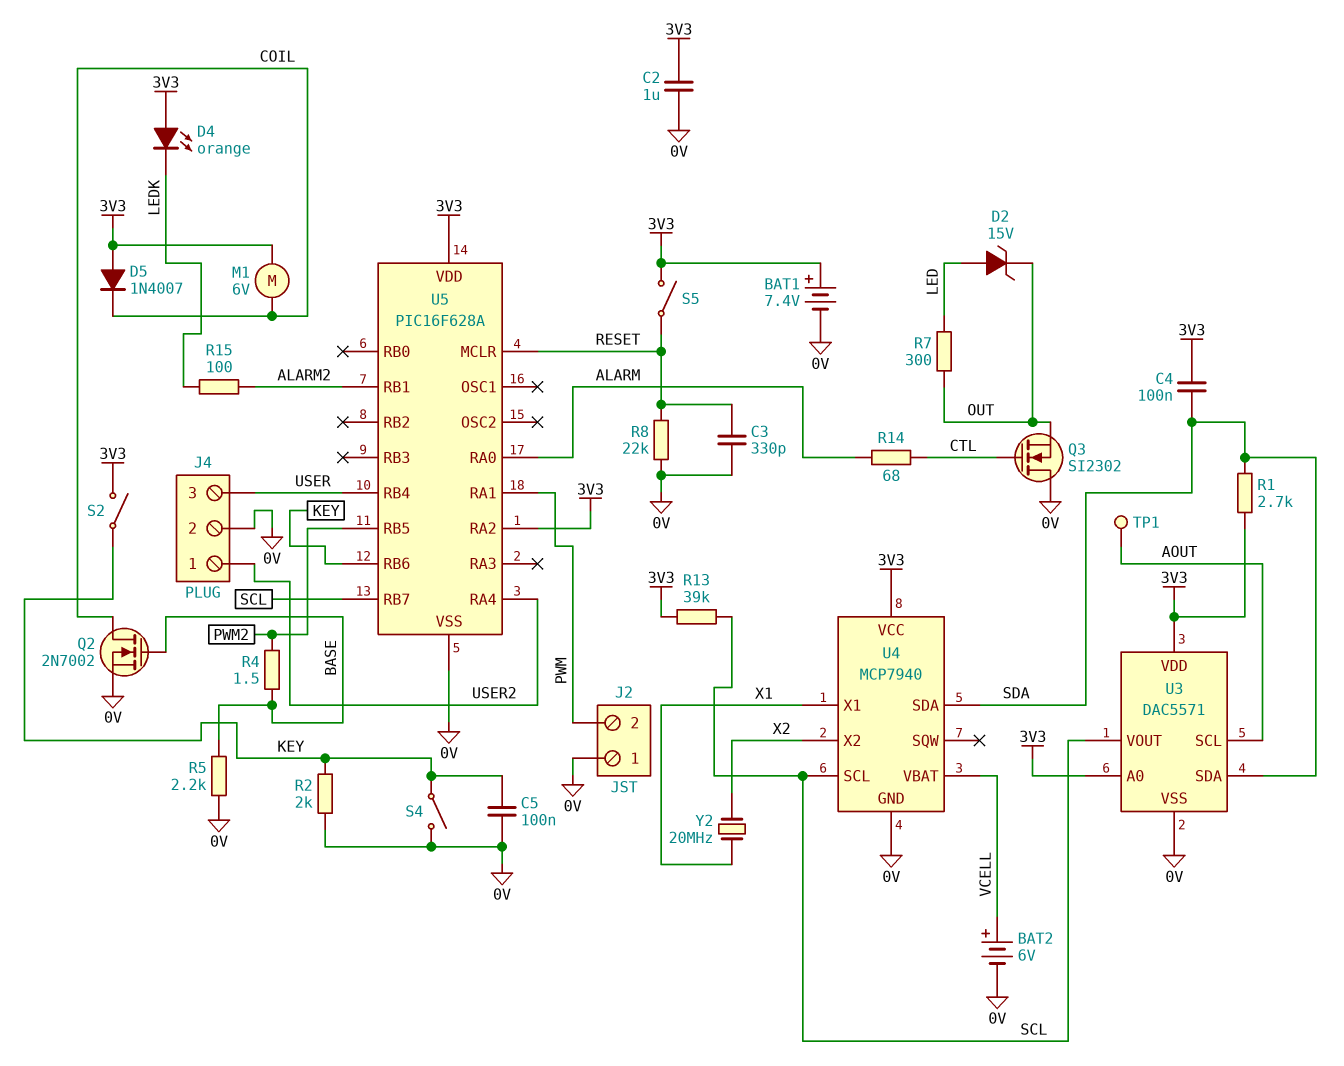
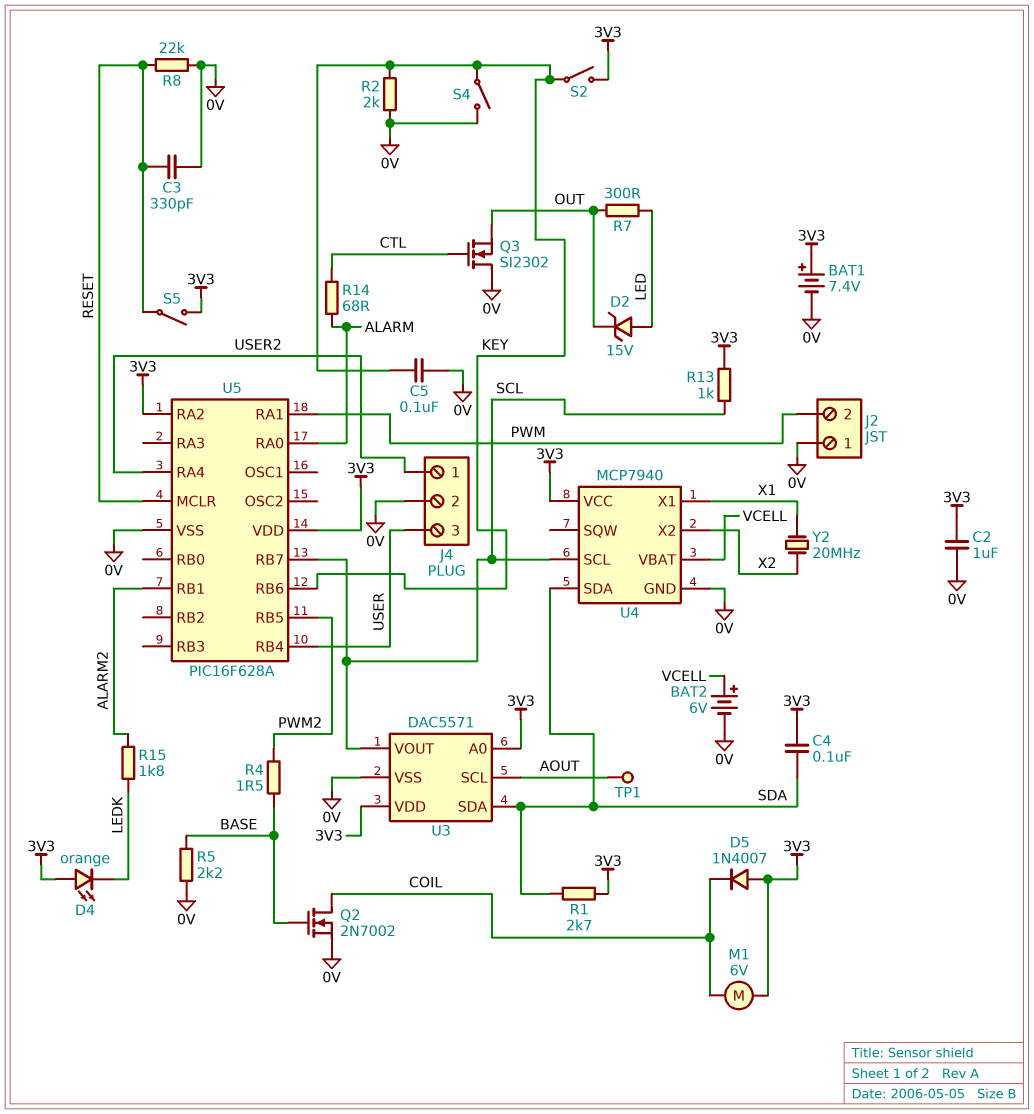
R13: 39k (3V3, SCL) -> 1k (3V3, SCL)
R15: 100 (ALARM2, LEDK) -> 1.8k (ALARM2, LEDK)

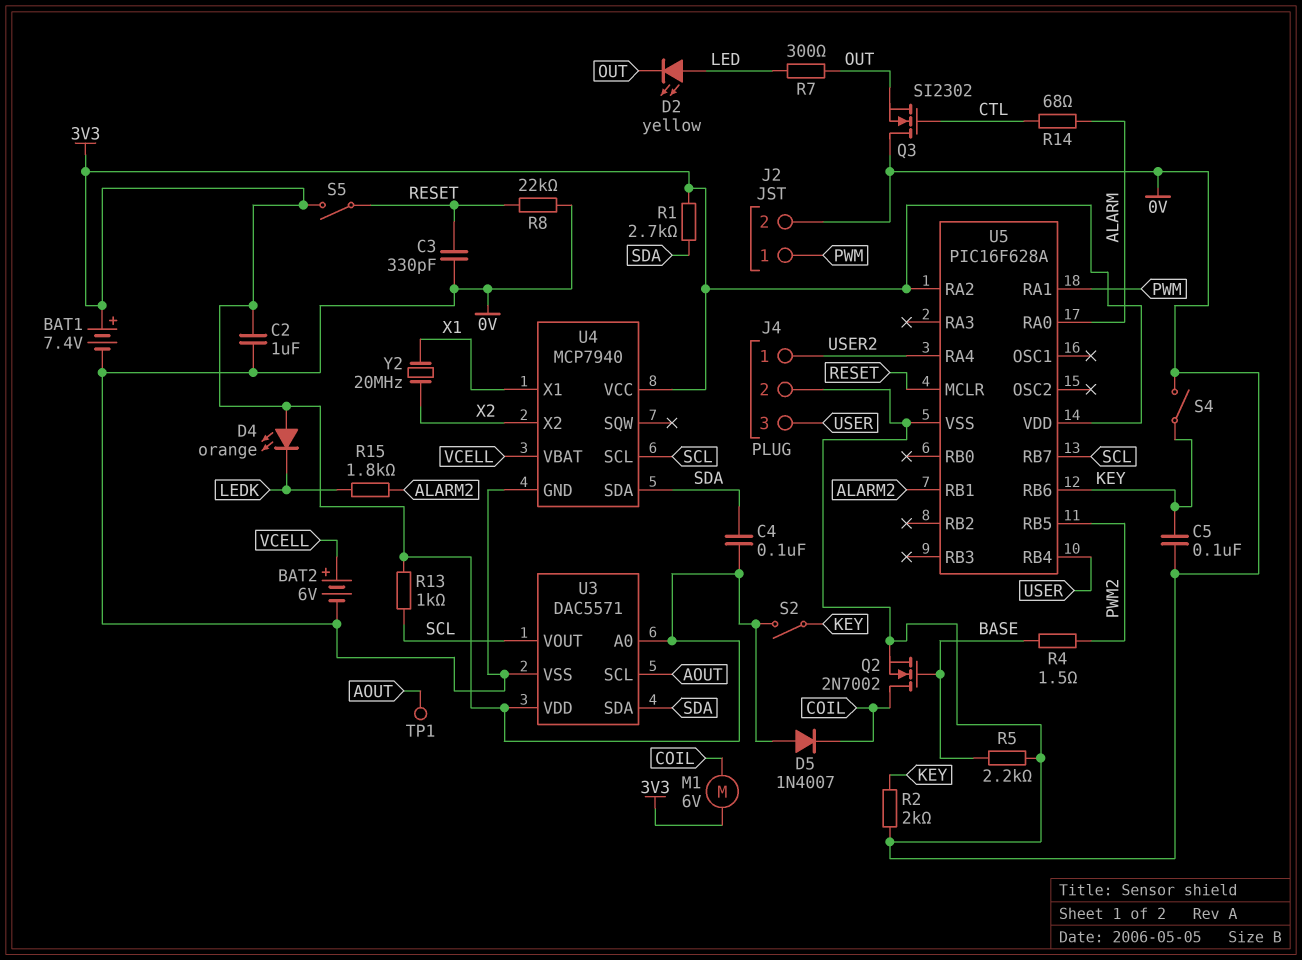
D2: zener 15V (A LED, K OUT) -> LED yellow (A LED, K OUT)
J2 pin 1: 0V -> PWM
J2 pin 2: PWM -> 0V

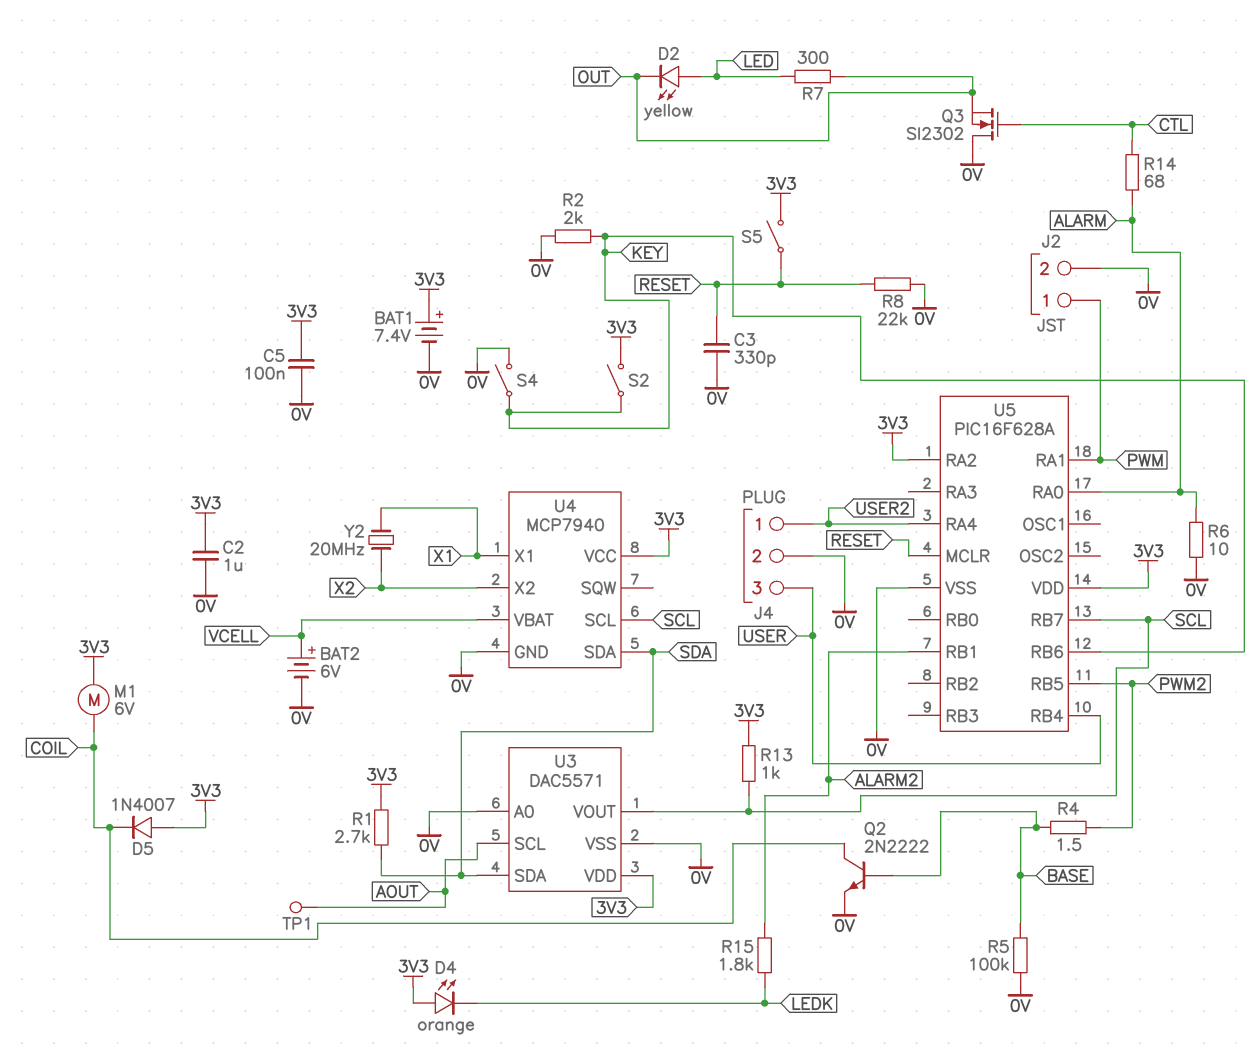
C4: 100nF (3V3, SDA) -> none
C5: 100nF (0V, KEY) -> 100nF (0V, 3V3)
Q2: NMOS 2N7002 (G BASE, D COIL, S 0V) -> NPN 2N2222 (B BASE, C COIL, E 0V)
R5: 2.2k (0V, BASE) -> 100k (0V, BASE)
R6: none -> 10 (0V, ALARM)
U3 pin A0: 3V3 -> 0V

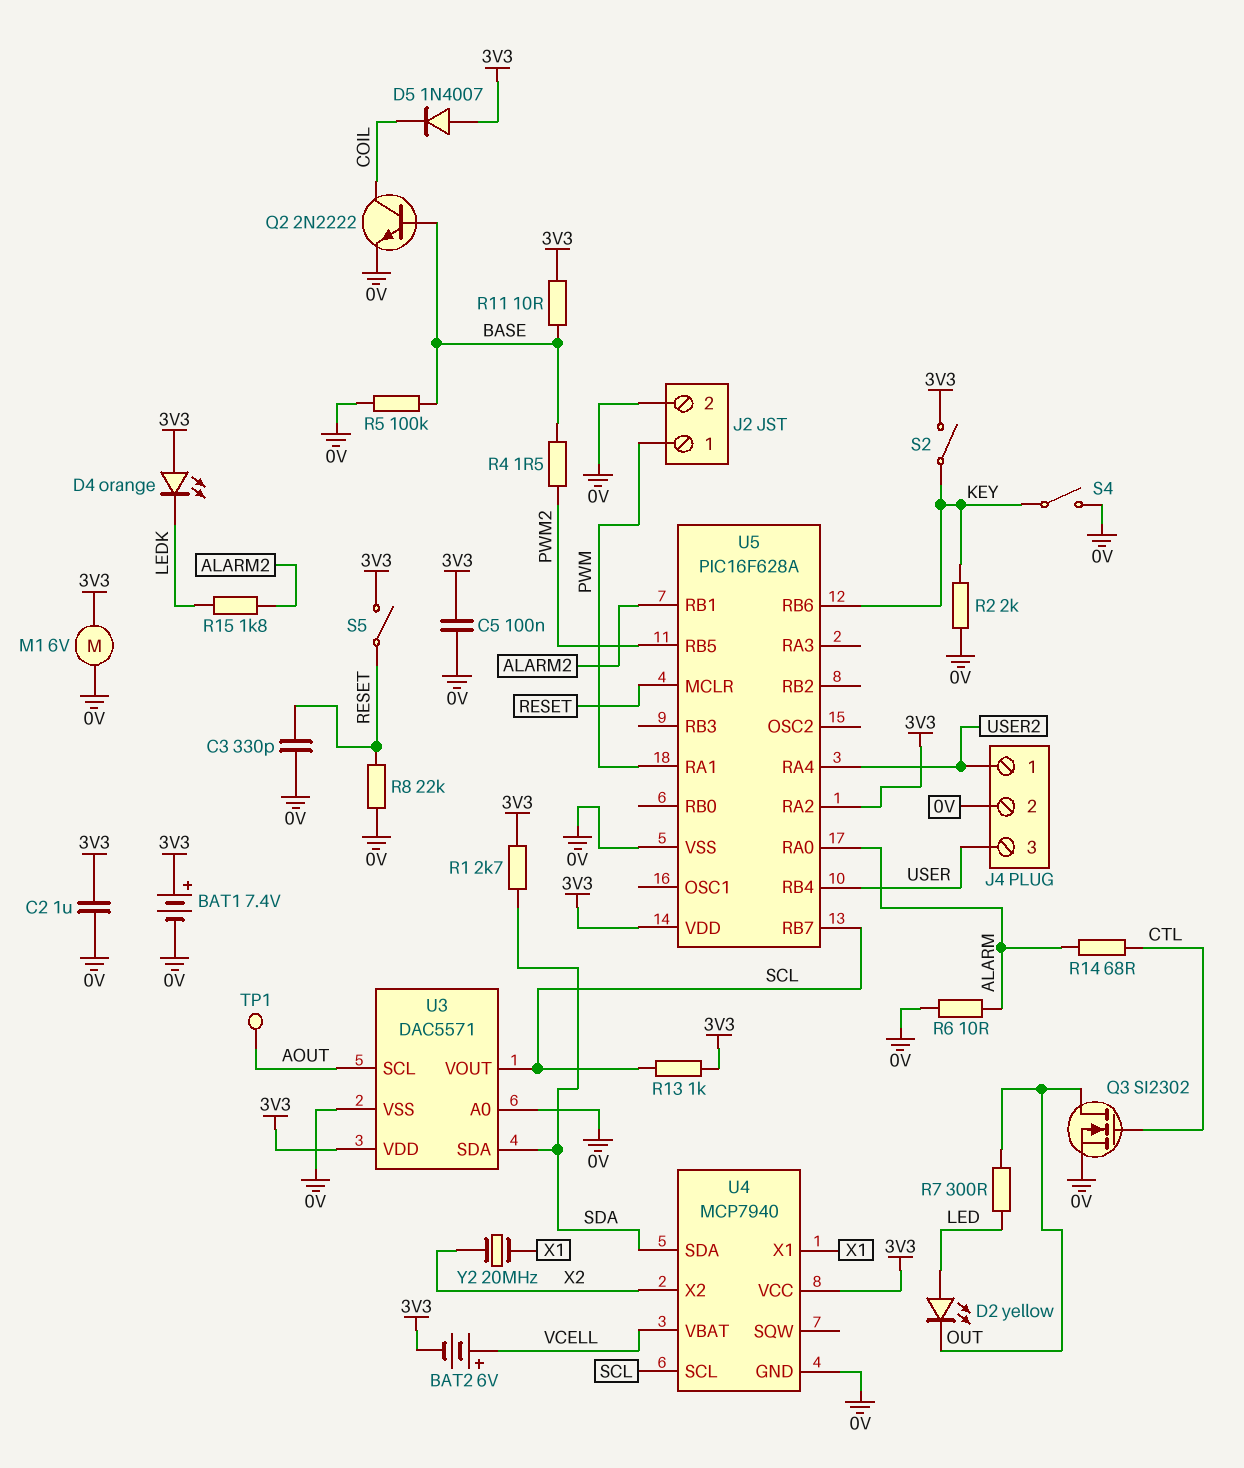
BAT2: 6V (plus VCELL, minus 0V) -> 6V (plus VCELL, minus 3V3)
M1: motor 6V (3V3, COIL) -> motor 6V (0V, 3V3)
Q3: NMOS SI2302 (G CTL, D 0V, S OUT) -> NMOS SI2302 (G CTL, D OUT, S 0V)
R11: none -> 10 (3V3, BASE)

